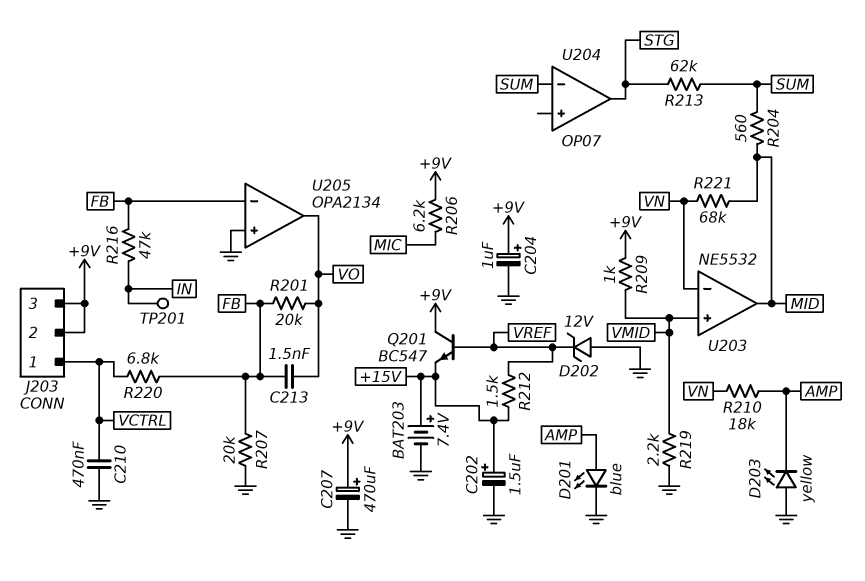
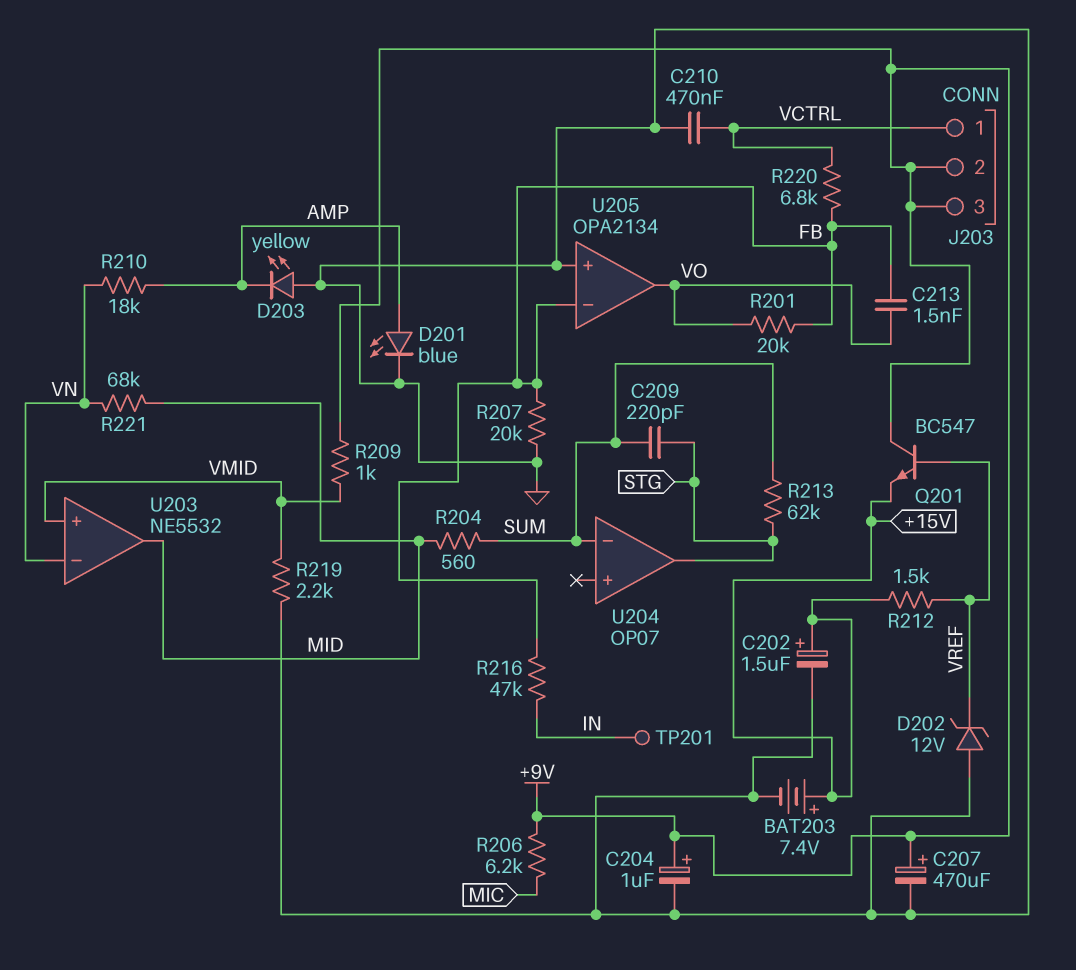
C209: none -> 220pF (STG, SUM)

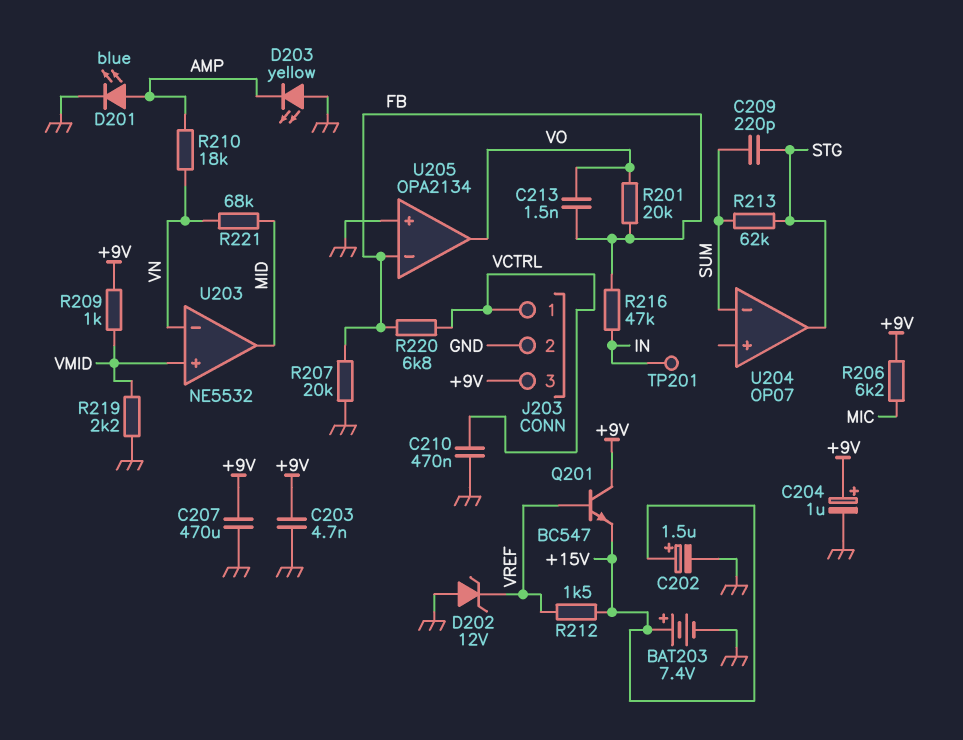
C203: none -> 4.7nF (+9V, GND)
C207: 470uF (plus +9V, minus GND) -> 470uF (+9V, GND)
J203 pin 2: +9V -> GND
R204: 560 (MID, SUM) -> none

